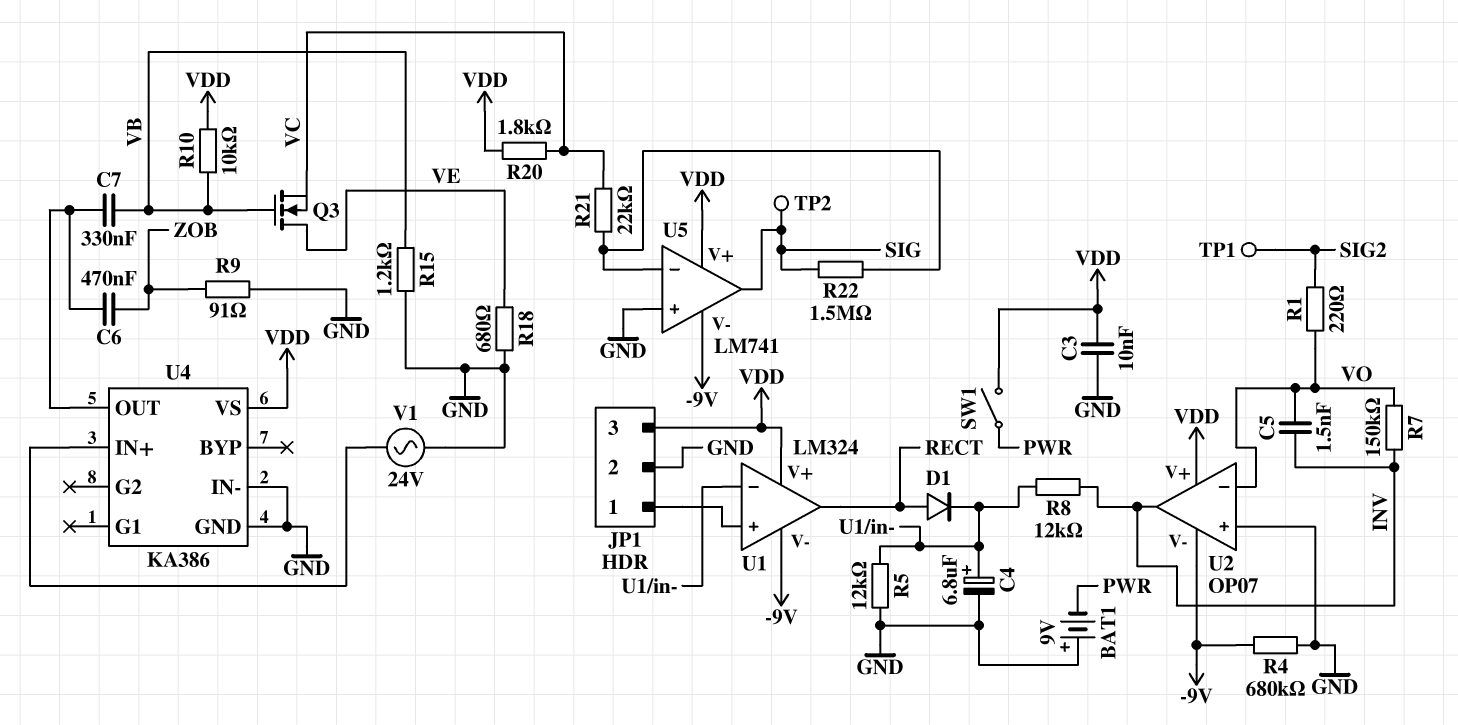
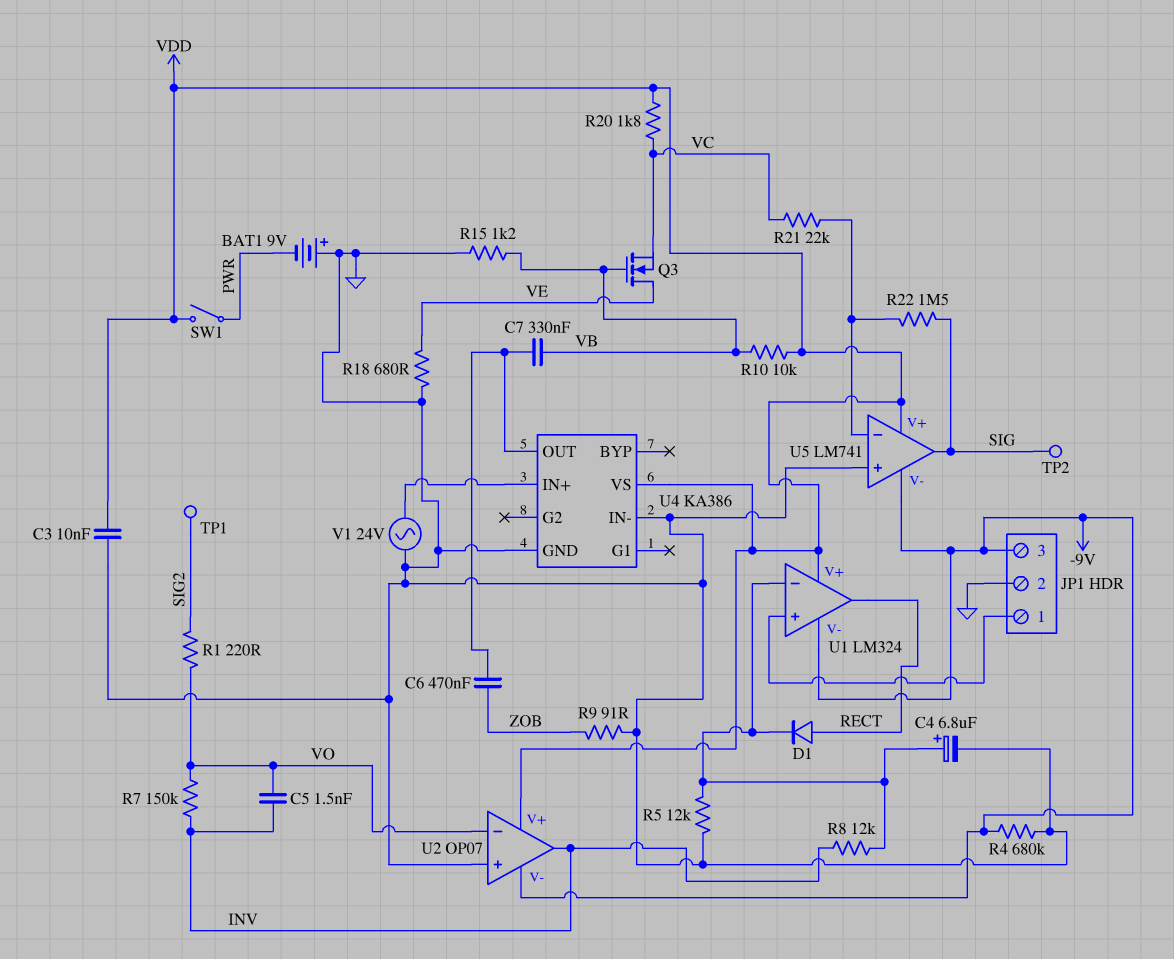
JP1 pin 3: VDD -> -9V

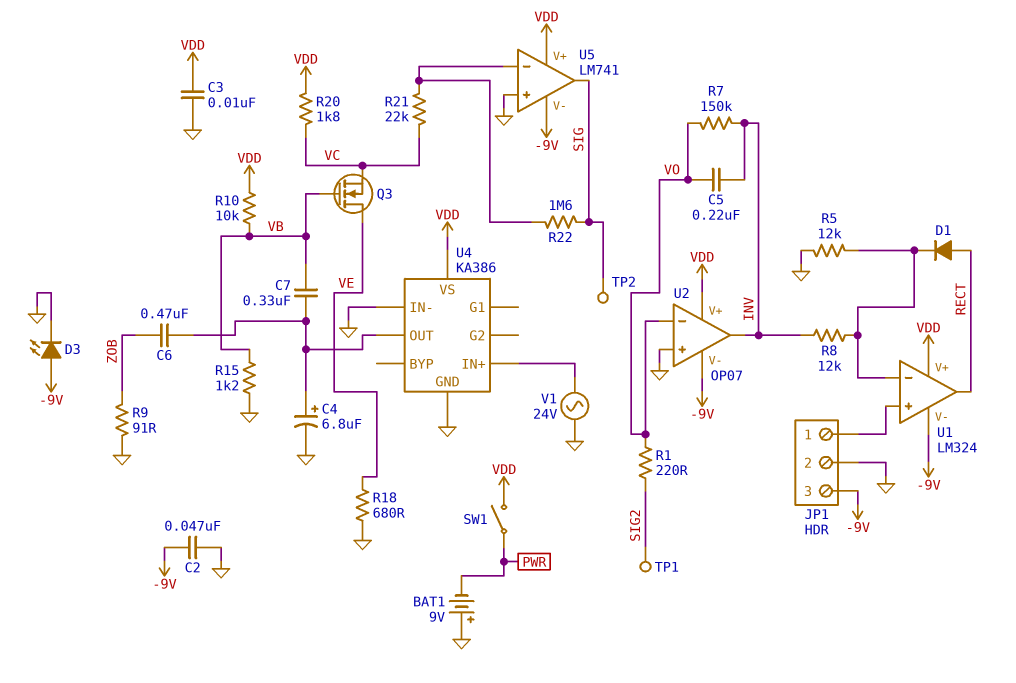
C2: none -> 47nF (-9V, GND)
C4: 6.8uF (plus U1/in-, minus GND) -> 6.8uF (plus U4/OUT, minus GND)
C5: 1.5nF (INV, VO) -> 220nF (INV, VO)
D3: none -> LED (A -9V, K GND)
R4: 680k (-9V, GND) -> none
R22: 1.5M (SIG, U5/in-) -> 1.6M (SIG, U5/in-)

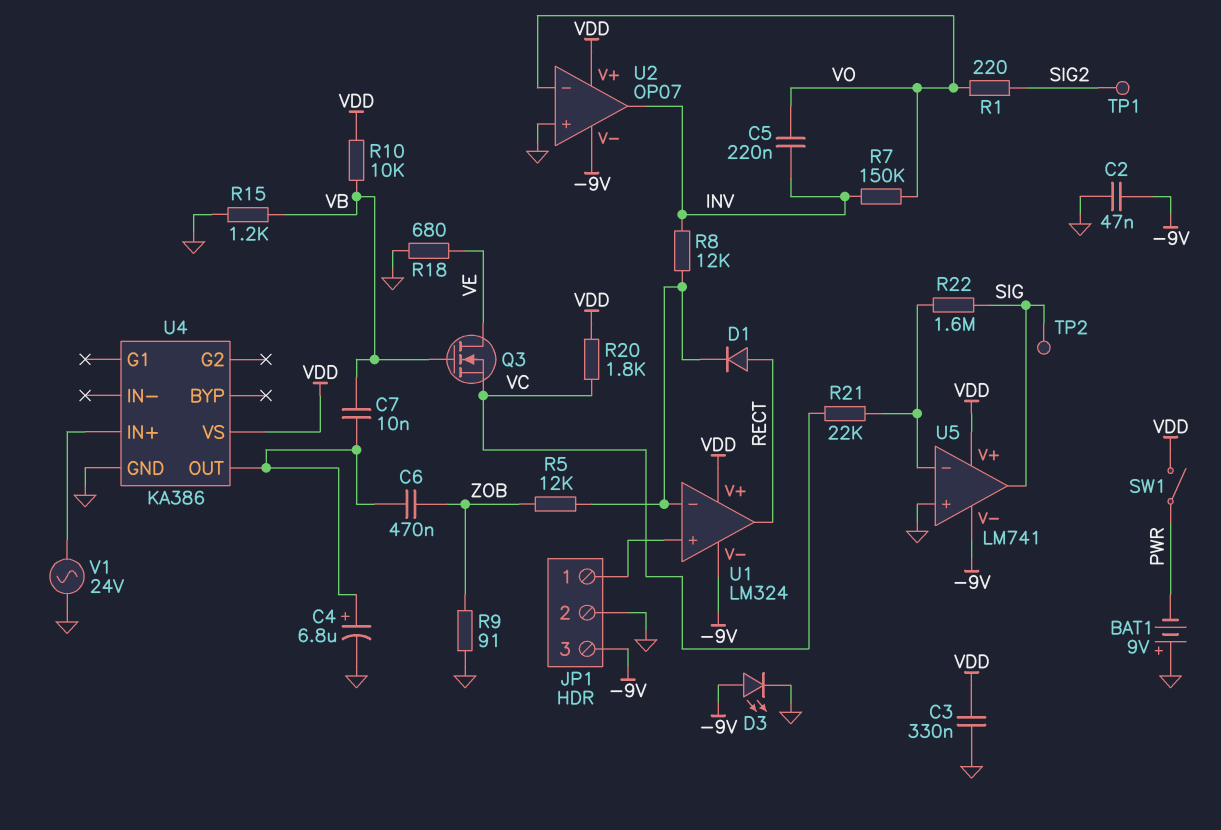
C3: 10nF (GND, VDD) -> 330nF (GND, VDD)
C7: 330nF (U4/OUT, VB) -> 10nF (U4/OUT, VB)
R5: 12k (GND, U1/in-) -> 12k (U1/in-, ZOB)
U4 pin IN-: GND -> none

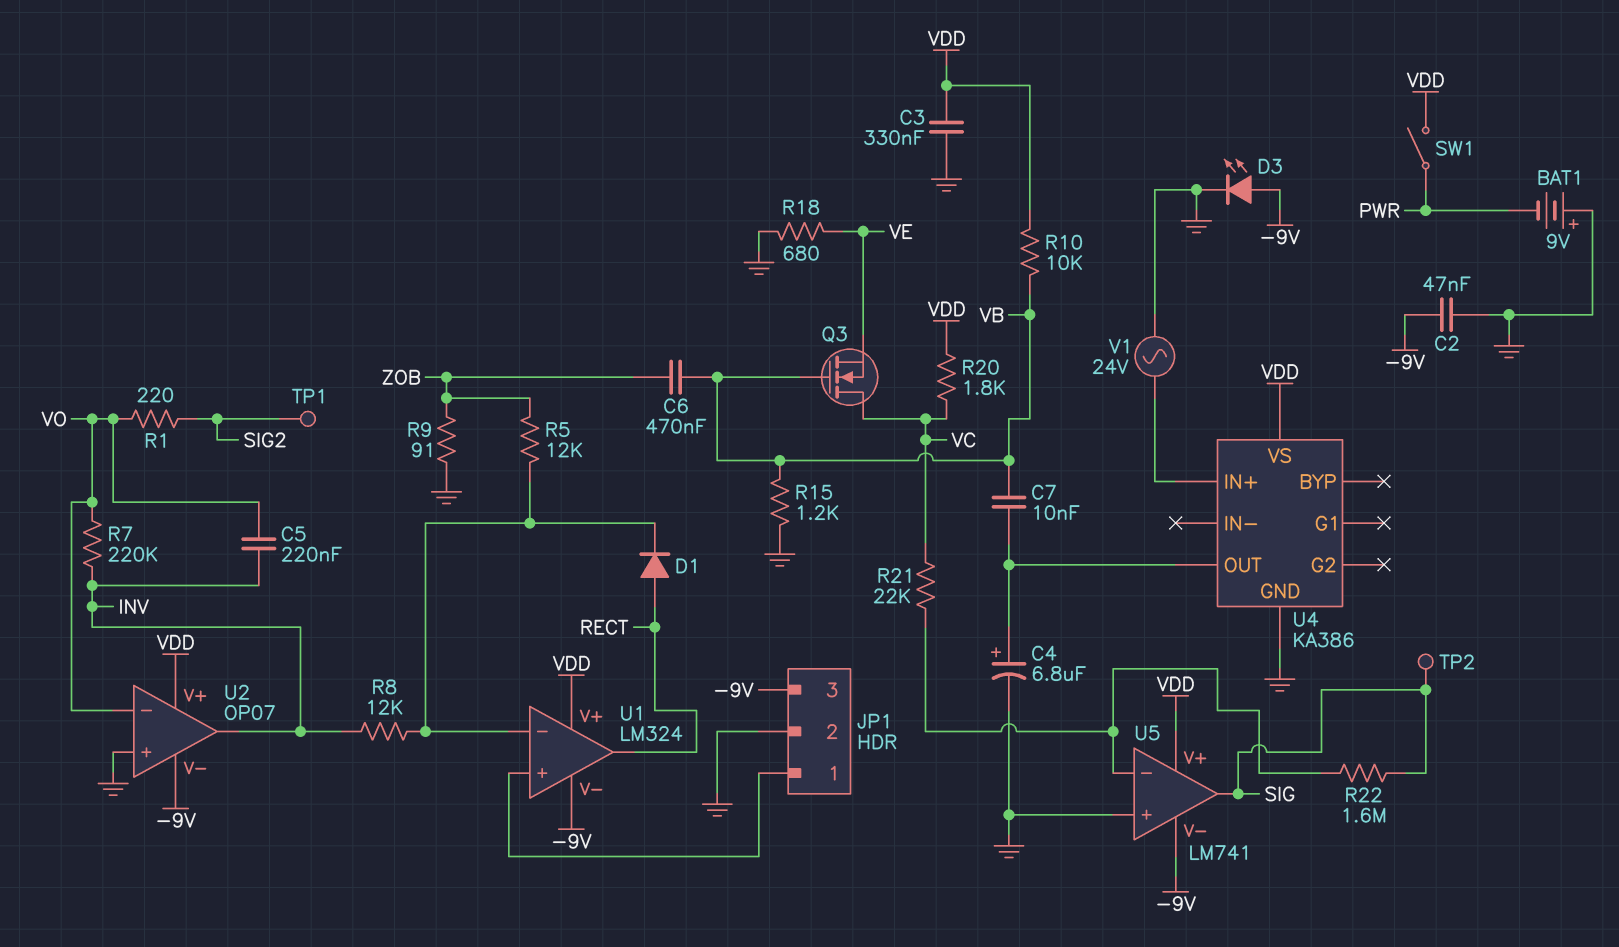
C6: 470nF (U4/OUT, ZOB) -> 470nF (VB, ZOB)
Q3: NMOS (G VB, D VE, S VC) -> NMOS (G VB, D VC, S VE)
R7: 150k (INV, VO) -> 220k (INV, VO)

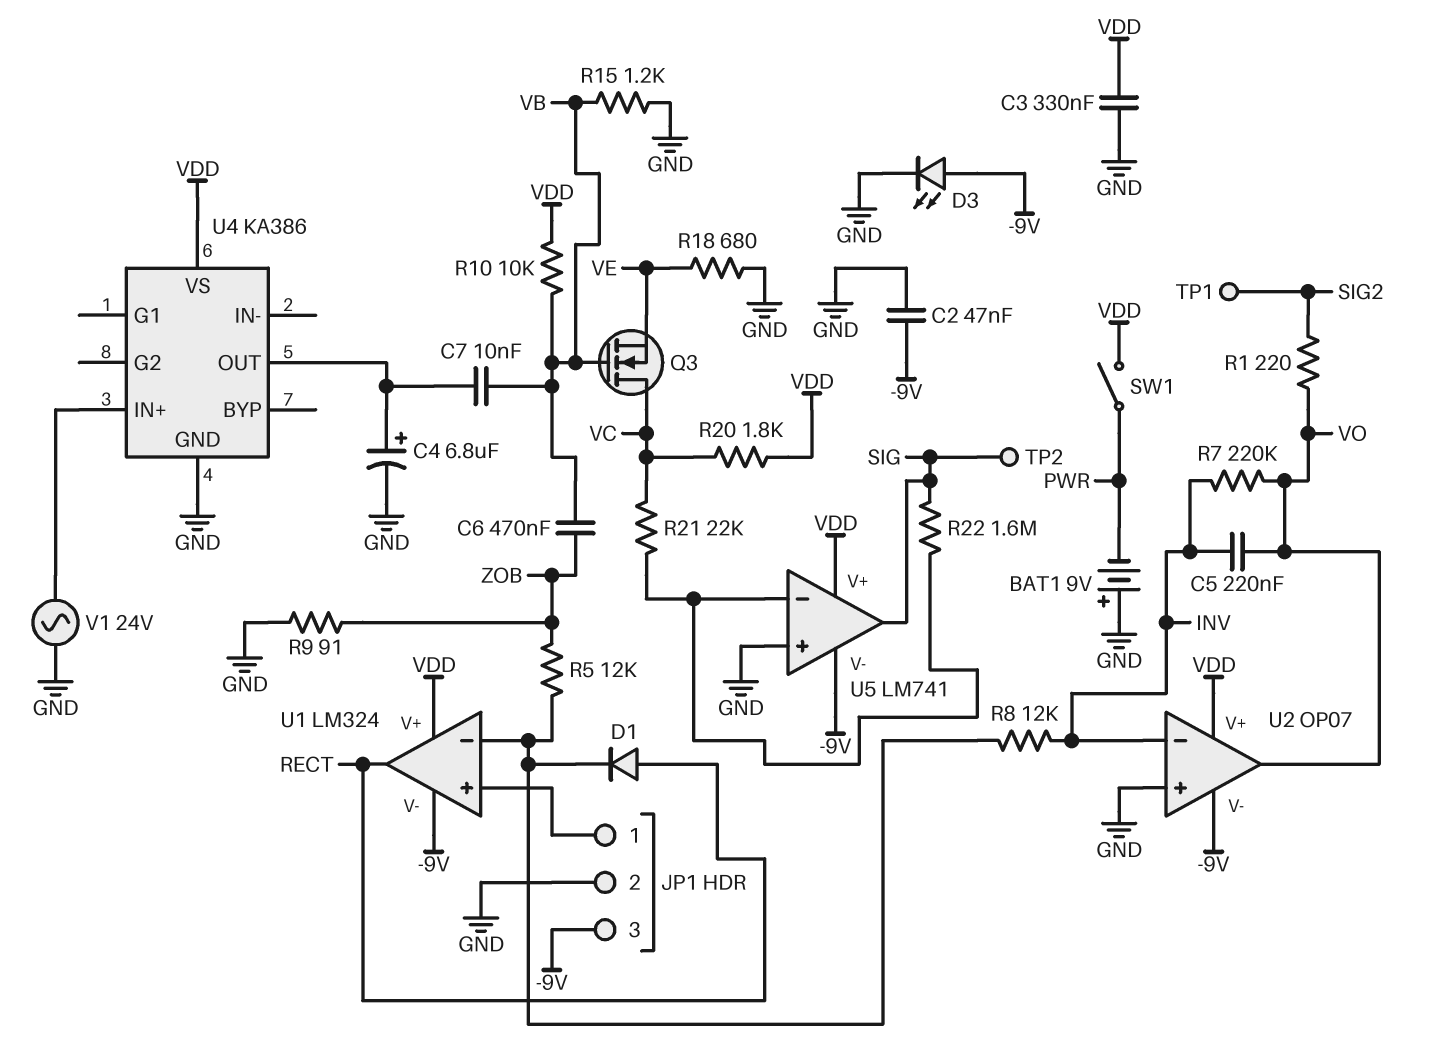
U2 pin in-: VO -> INV
U2 pin out: INV -> VO

